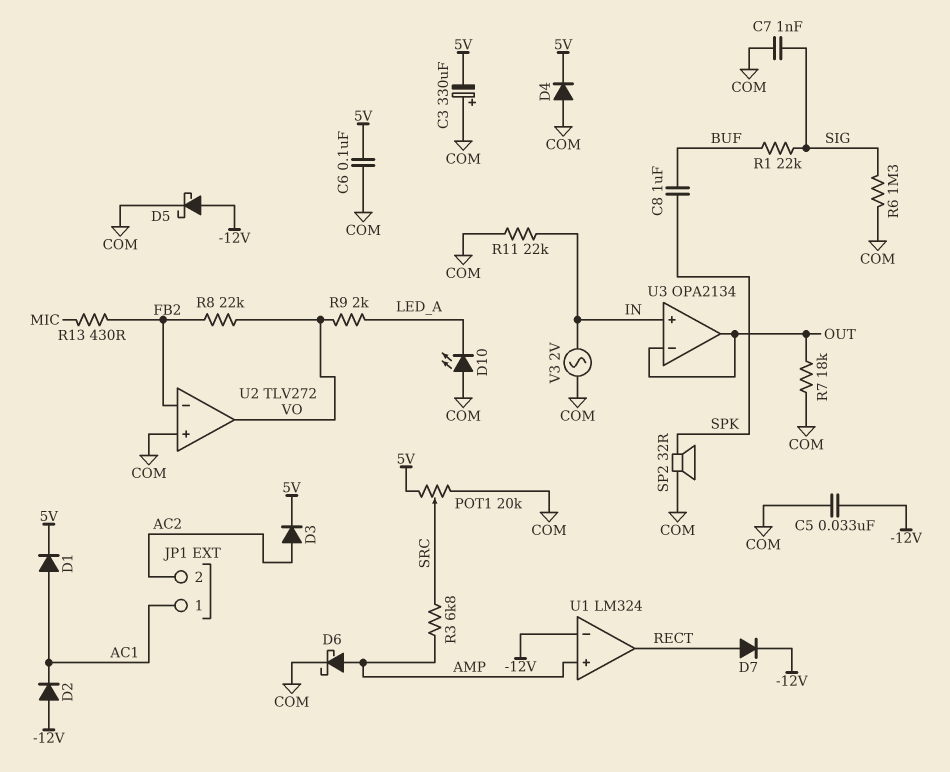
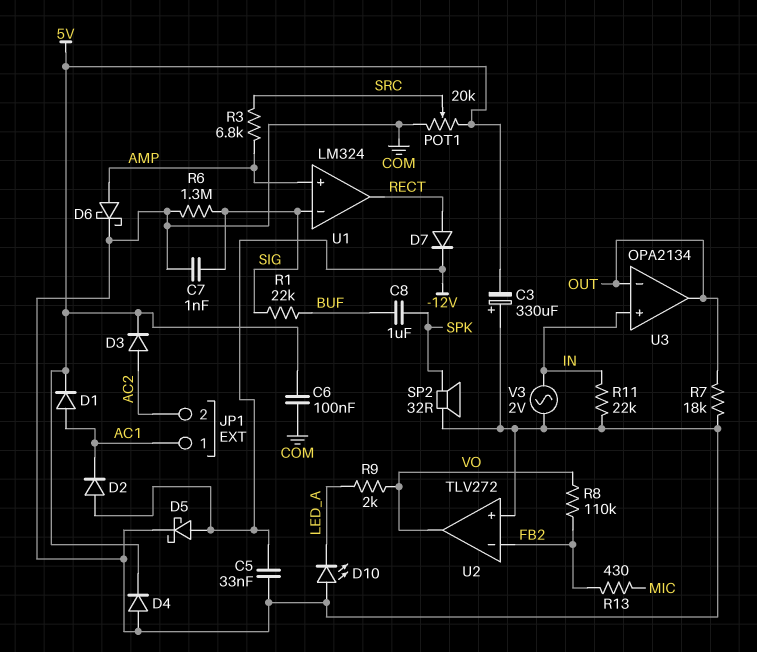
R8: 22k (FB2, VO) -> 110k (FB2, VO)
U1 pin in-: -12V -> SIG

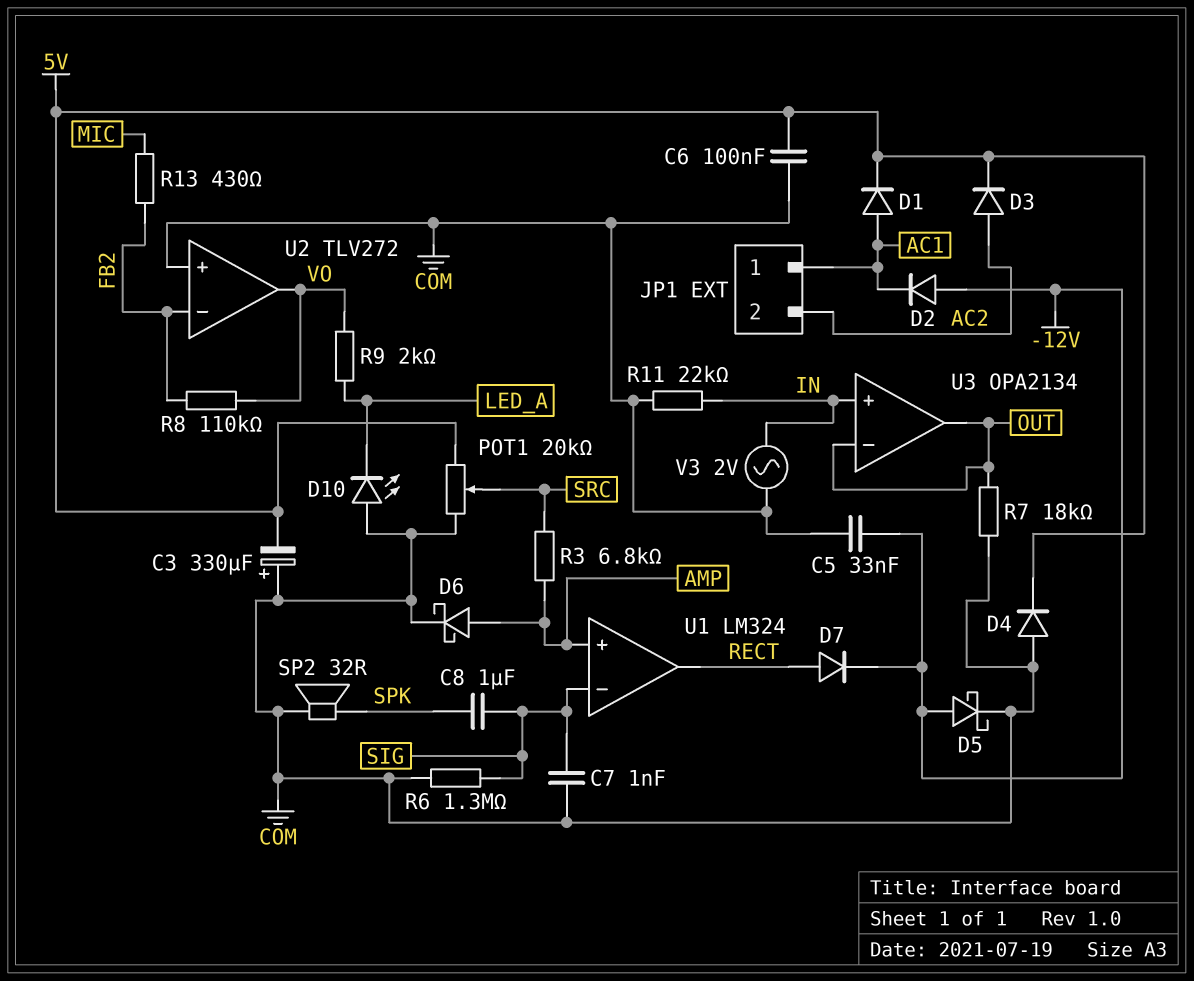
C8: 1uF (BUF, SPK) -> 1uF (SIG, SPK)
R1: 22k (BUF, SIG) -> none

